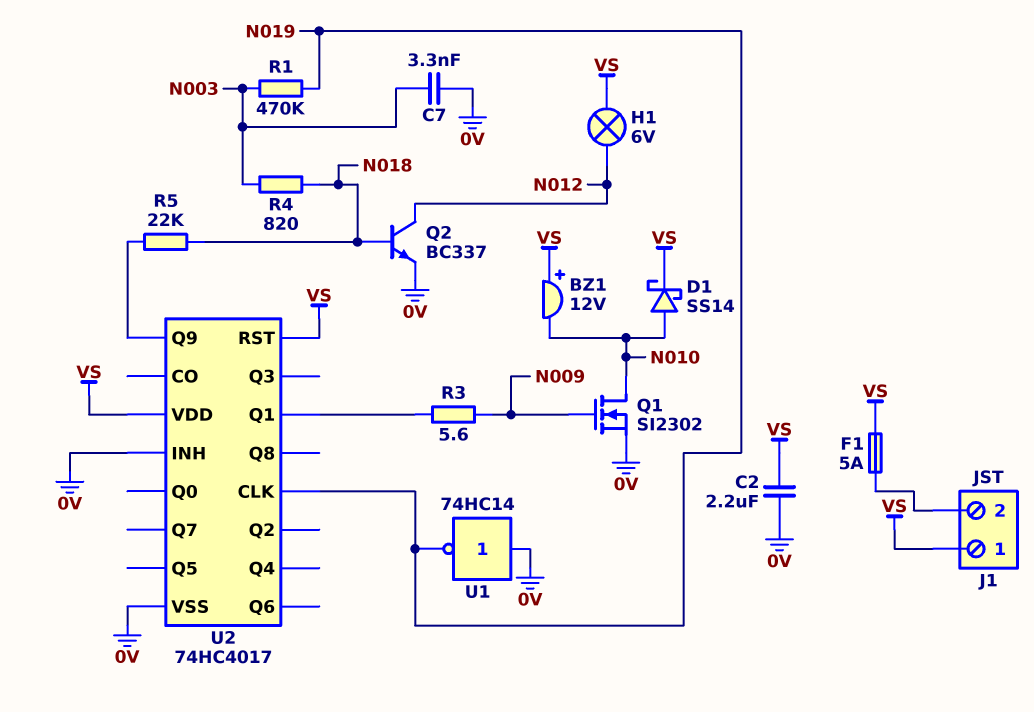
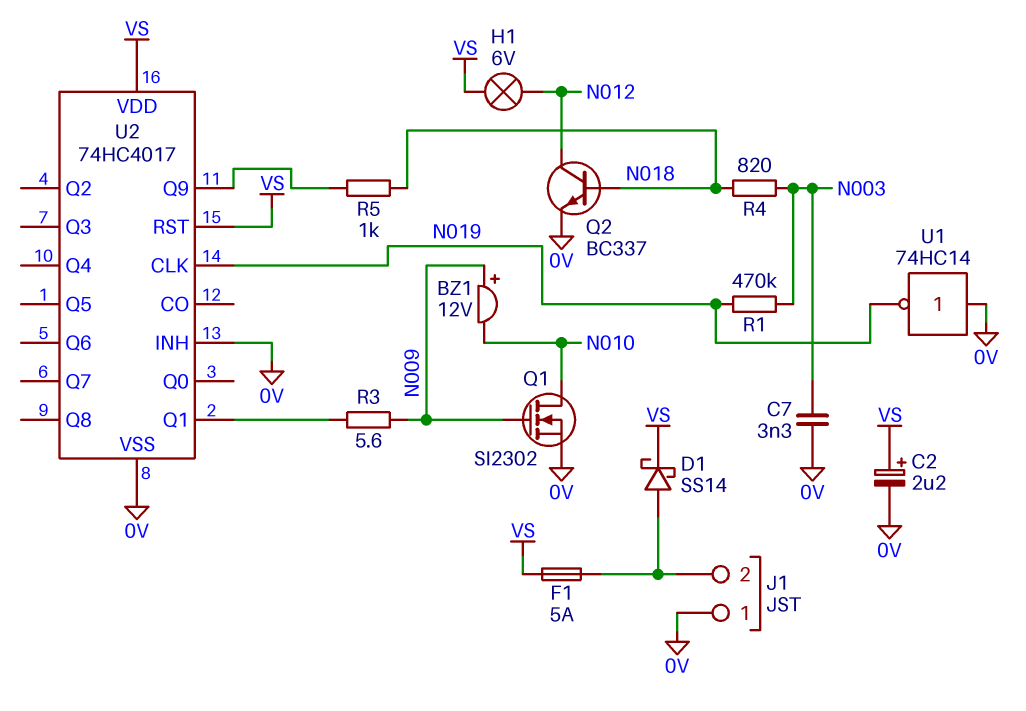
BZ1: buzzer 12V (plus VS, minus N010) -> buzzer 12V (plus N009, minus N010)
C2: 2.2uF (0V, VS) -> 2.2uF (plus VS, minus 0V)
D1: schottky SS14 (A N010, K VS) -> schottky SS14 (A J1/2, K VS)
J1 pin 1: VS -> 0V
R5: 22k (N018, U2/Q9) -> 1k (N018, U2/Q9)

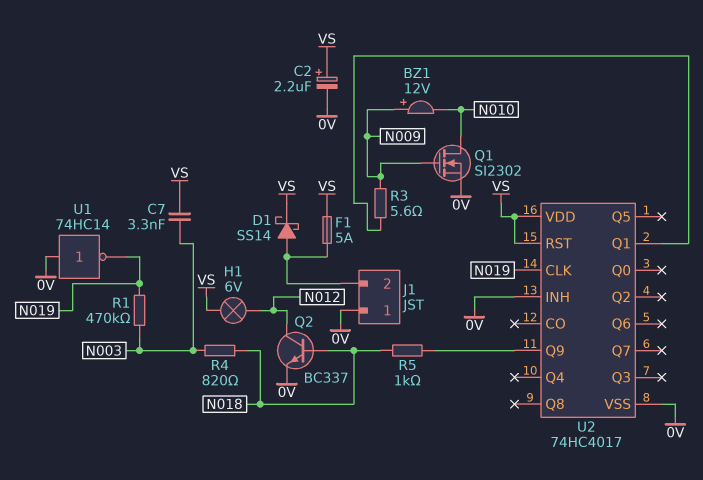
C7: 3.3nF (0V, N003) -> 3.3nF (N003, VS)

